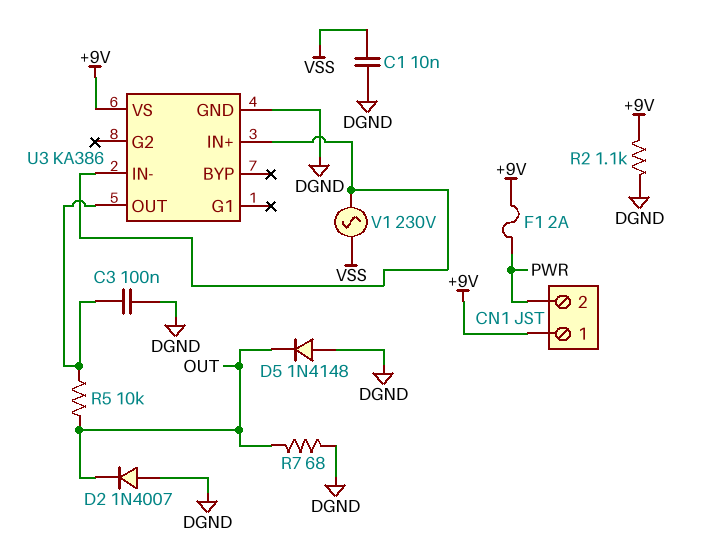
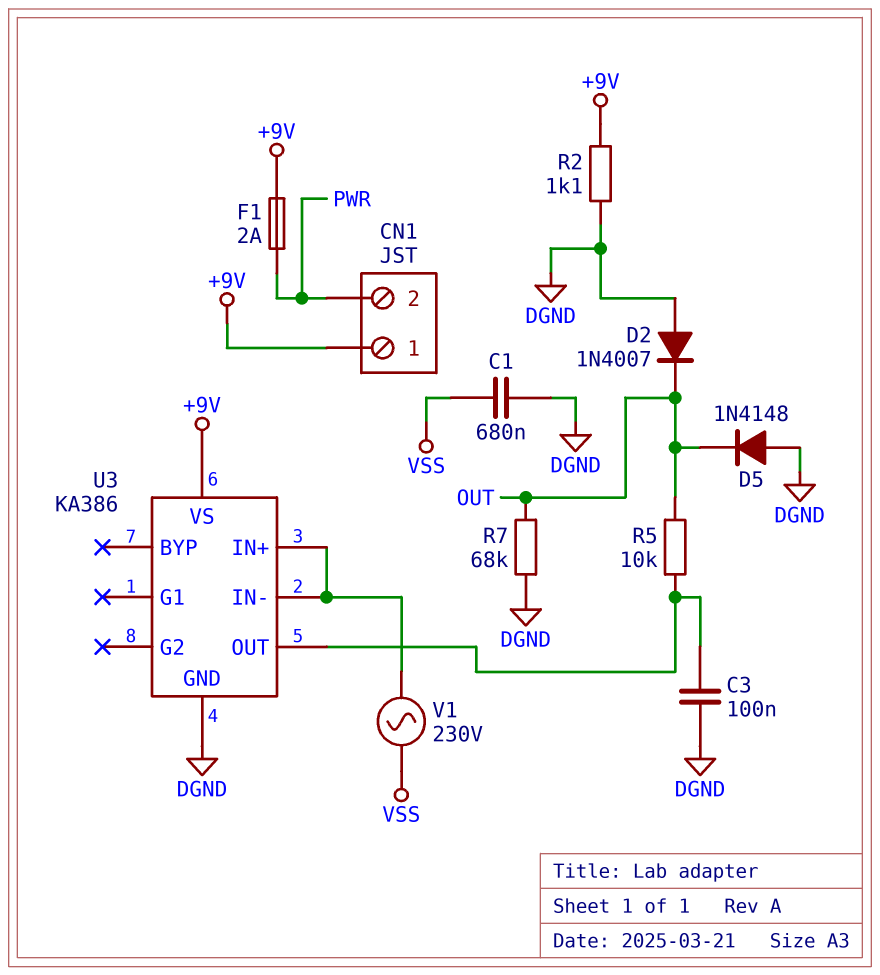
C1: 10nF (DGND, VSS) -> 680nF (DGND, VSS)
R7: 68 (DGND, OUT) -> 68k (DGND, OUT)

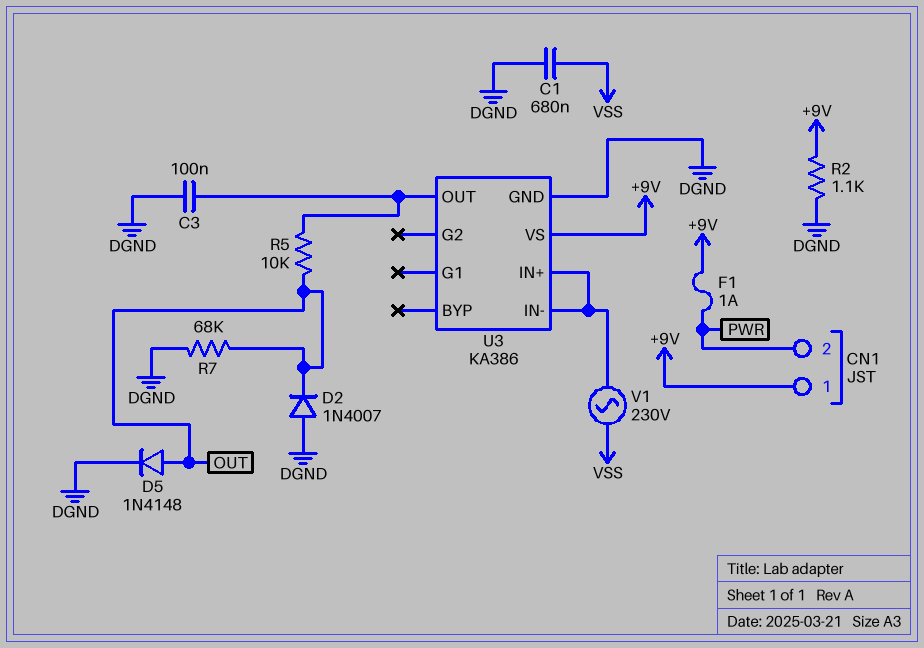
D5: diode 1N4148 (A DGND, K OUT) -> diode 1N4148 (A OUT, K DGND)
F1: 2A (+9V, PWR) -> 1A (+9V, PWR)

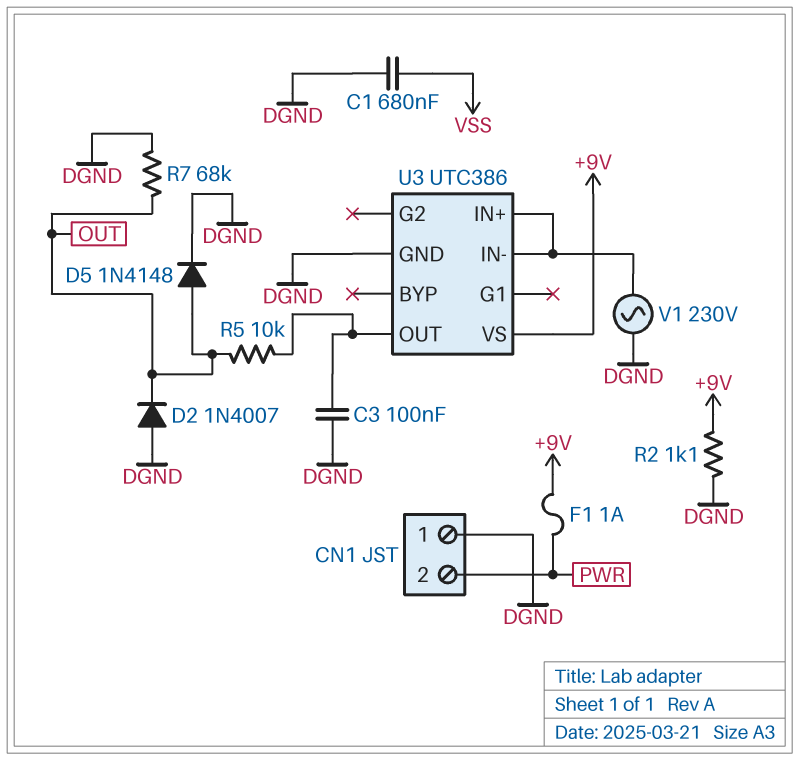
CN1 pin 1: +9V -> DGND
U3: KA386 -> UTC386
V1: AC 230V (U3/IN+, VSS) -> AC 230V (DGND, U3/IN+)

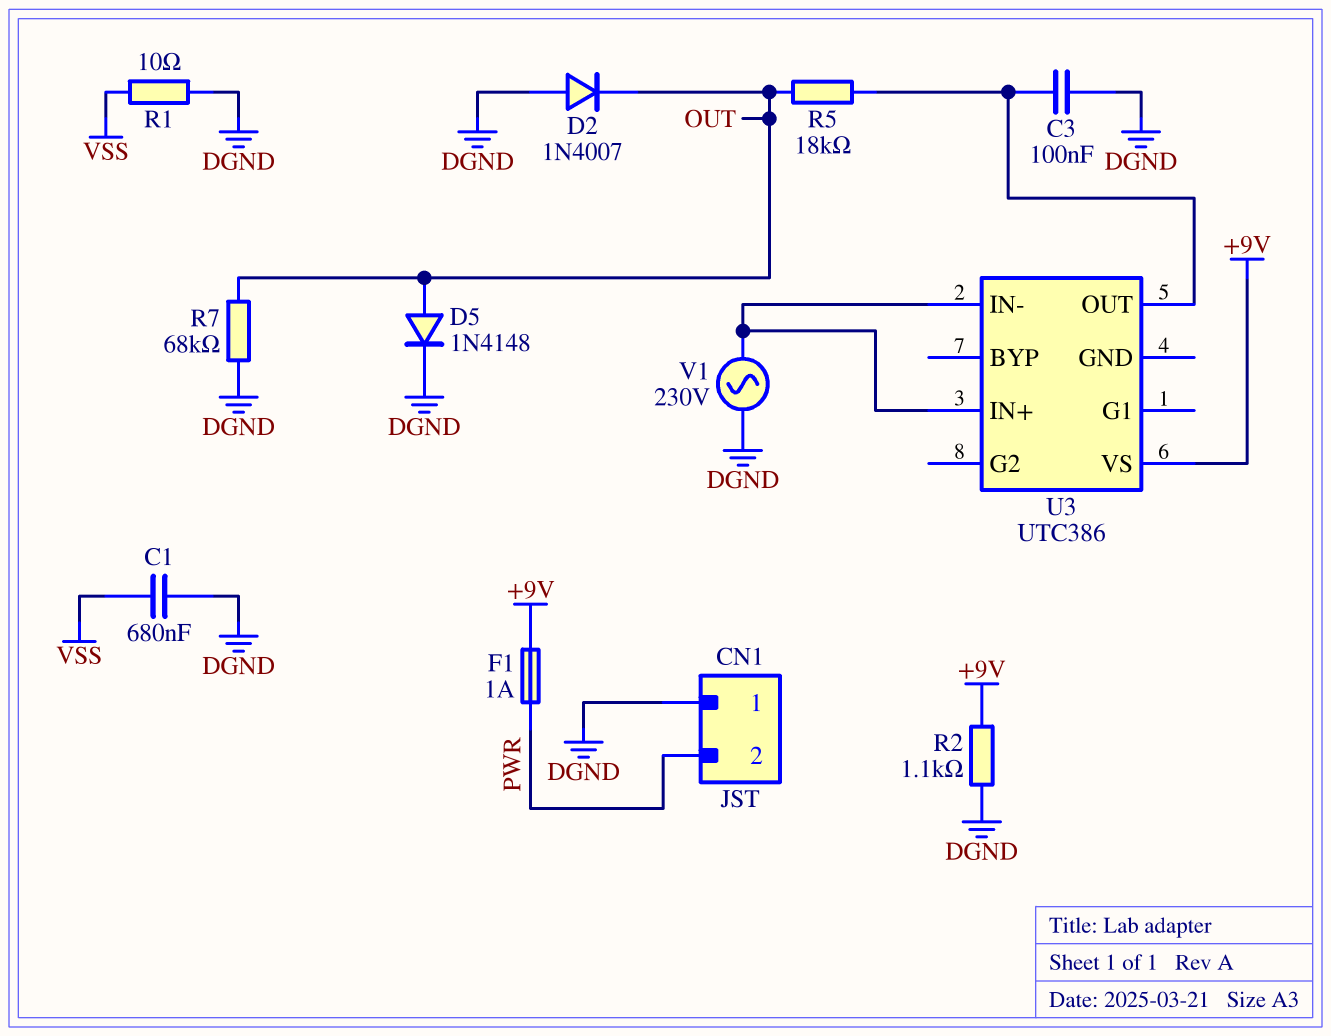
R1: none -> 10 (DGND, VSS)
R5: 10k (OUT, U3/OUT) -> 18k (OUT, U3/OUT)
U3 pin GND: DGND -> none

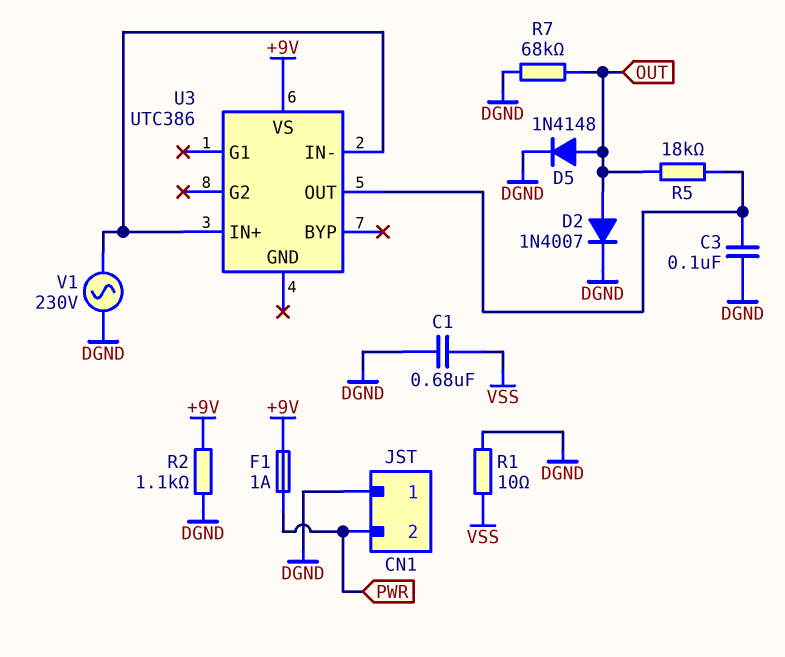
D2: diode 1N4007 (A DGND, K OUT) -> diode 1N4007 (A OUT, K DGND)

